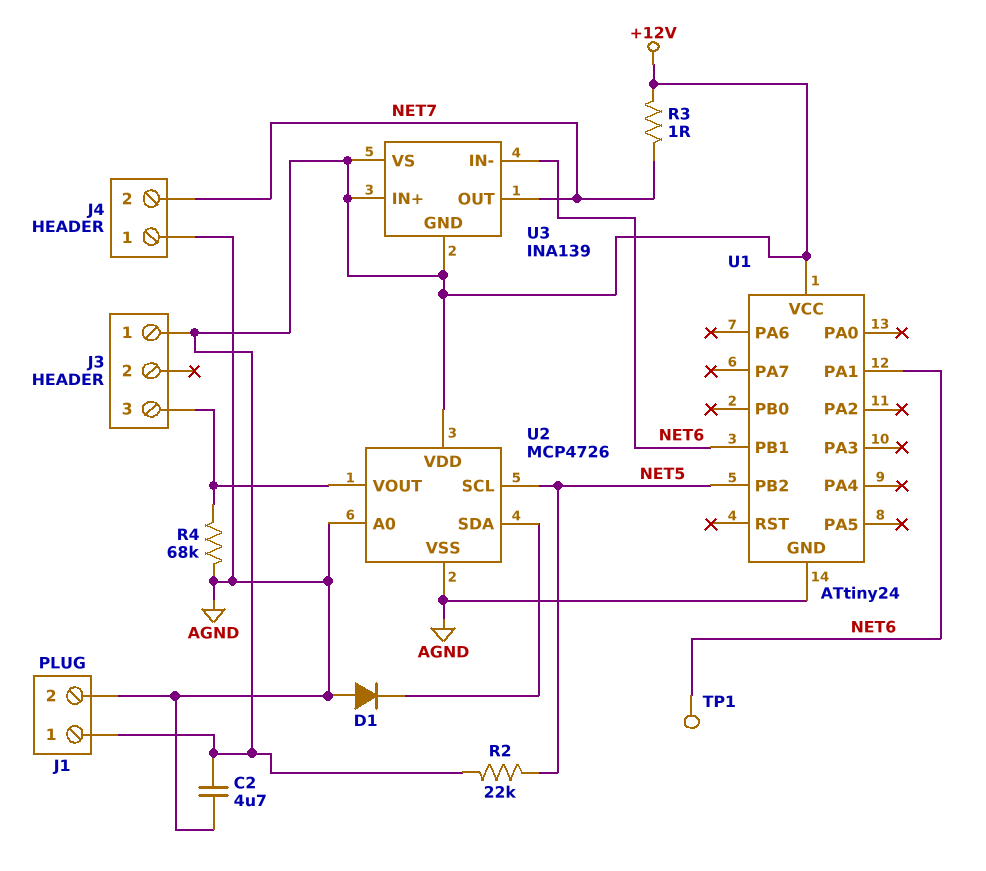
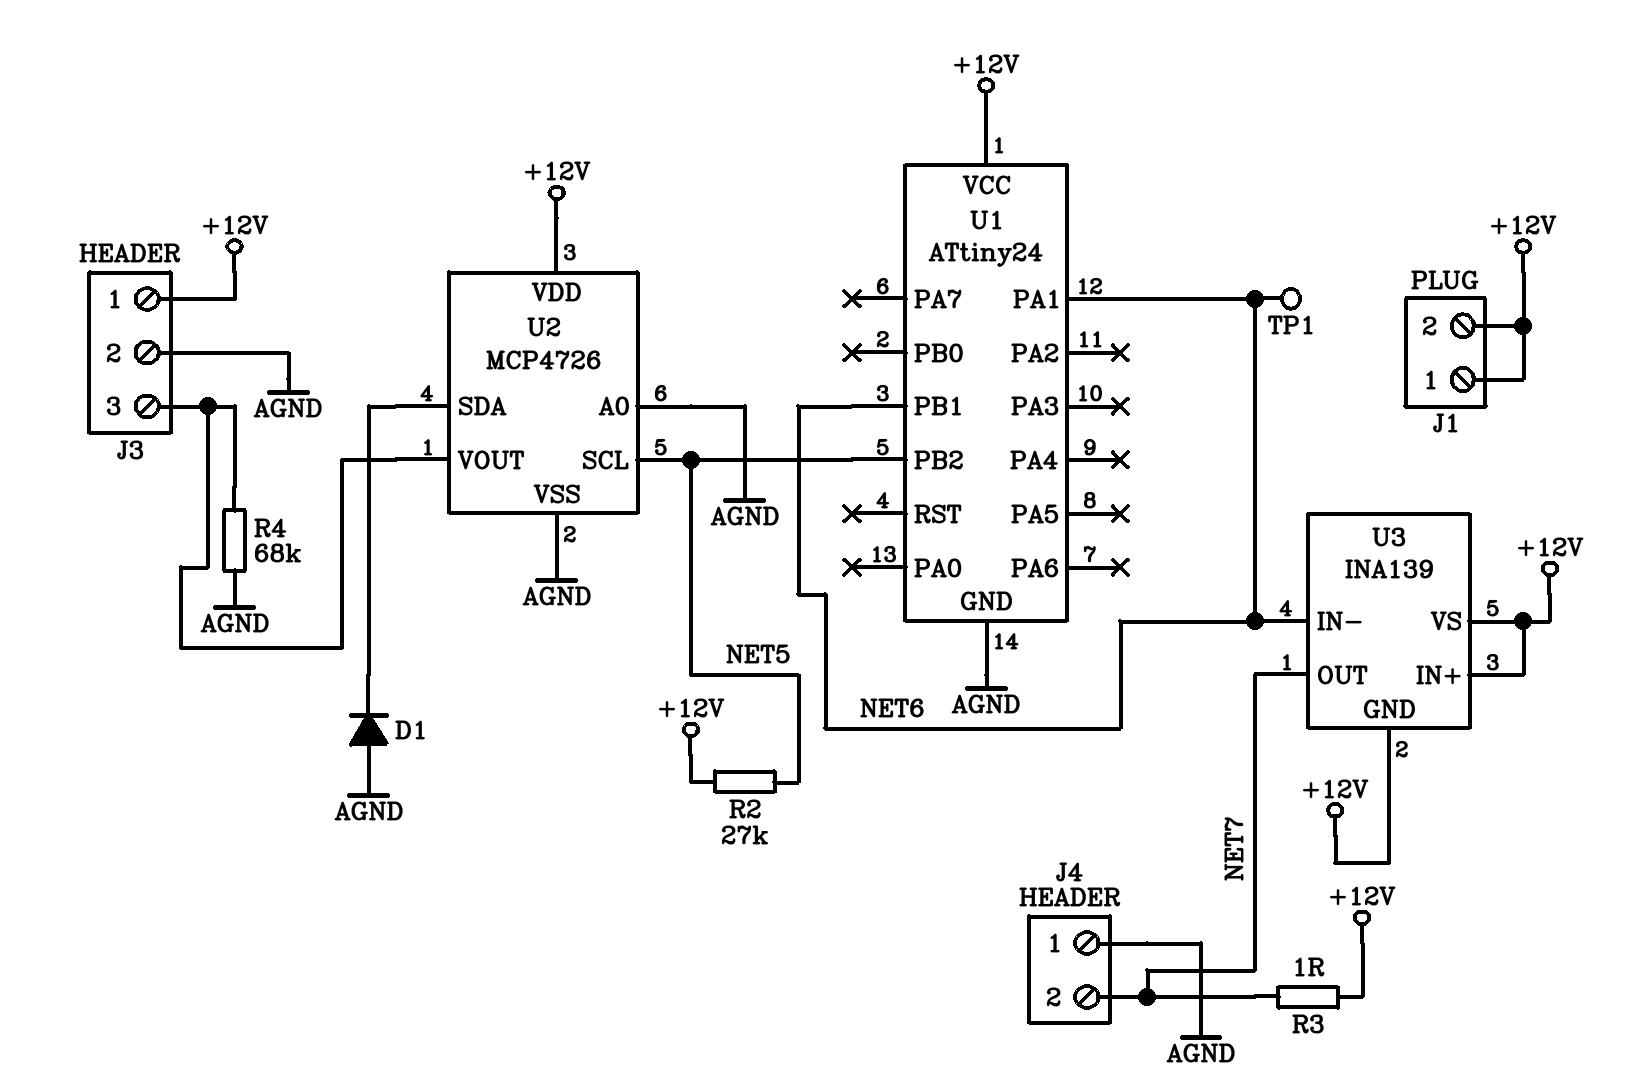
C2: 4.7uF (+12V, AGND) -> none
J1 pin 2: AGND -> +12V
J3 pin 2: none -> AGND
R2: 22k (+12V, NET5) -> 27k (+12V, NET5)

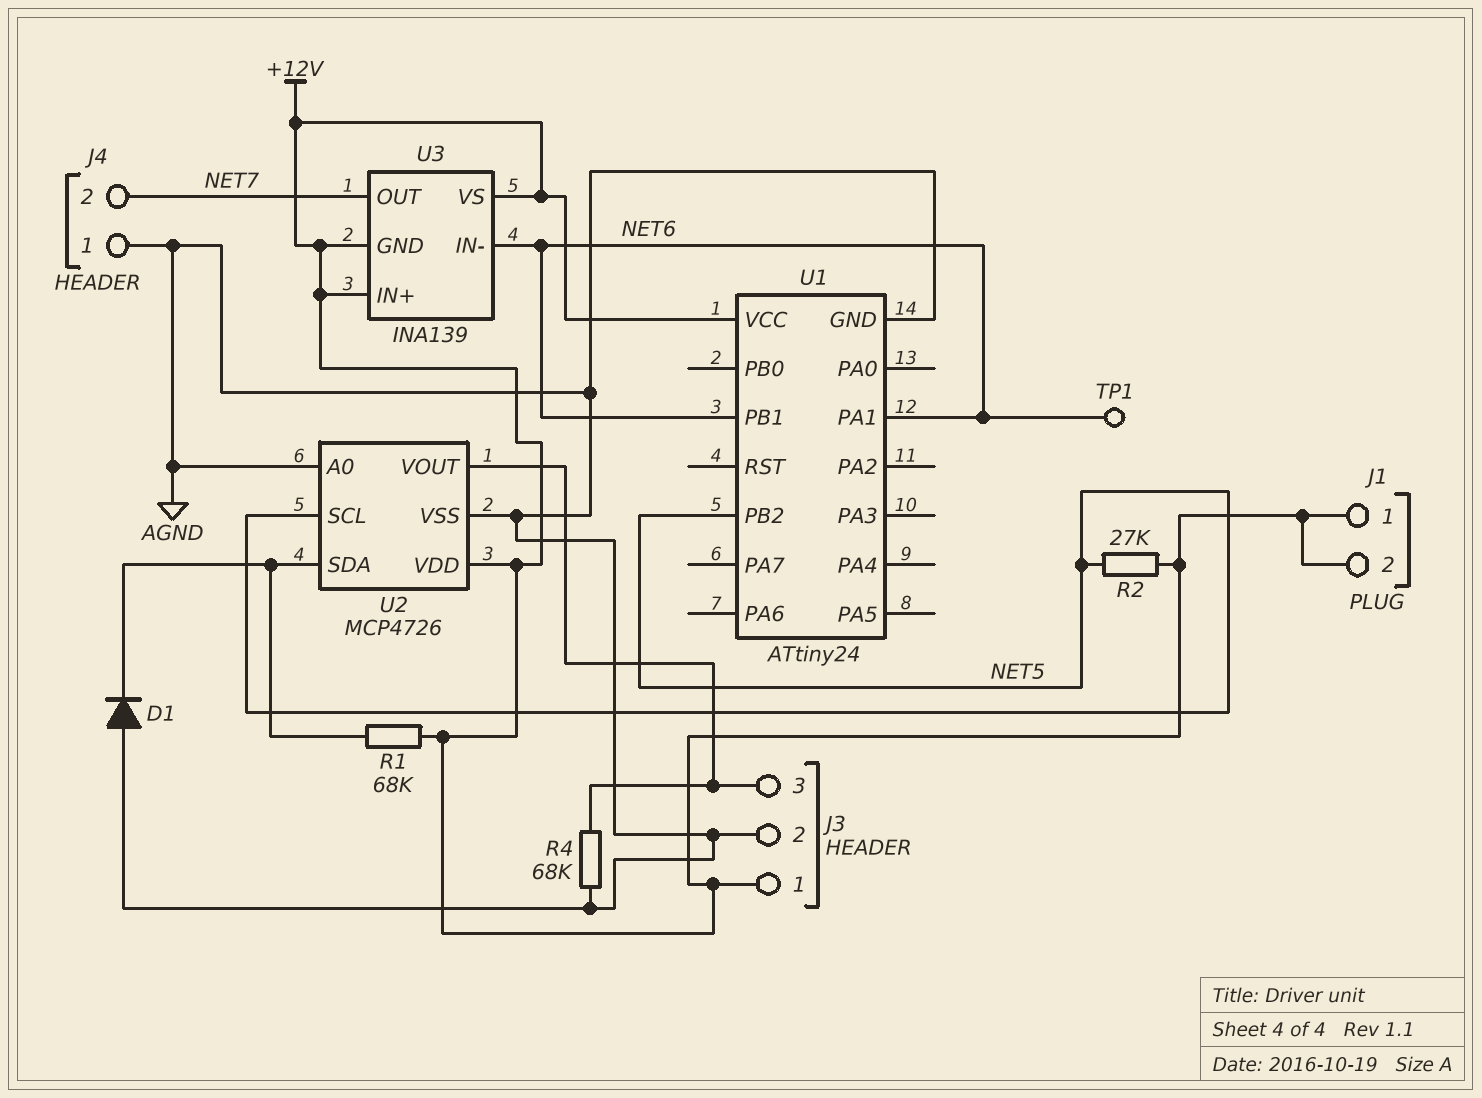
R1: none -> 68k (+12V, U2/SDA)
R3: 1 (+12V, NET7) -> none

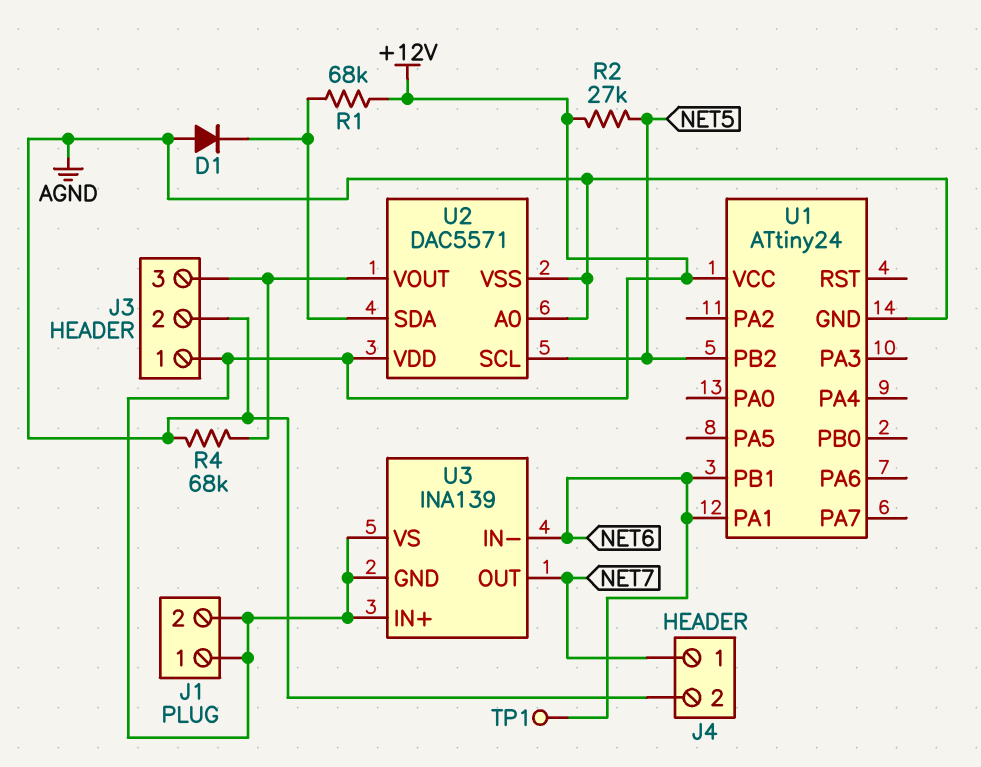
J4 pin 1: AGND -> NET7
J4 pin 2: NET7 -> AGND
U2: MCP4726 -> DAC5571

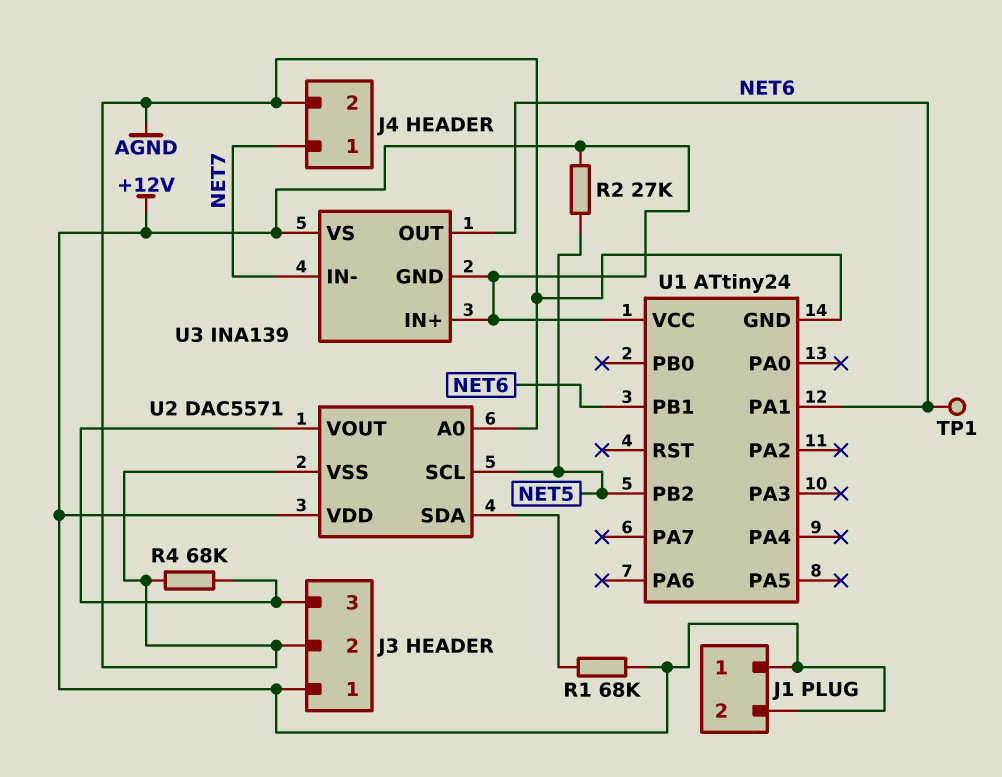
D1: diode (A AGND, K U2/SDA) -> none
U3 pin IN-: NET6 -> NET7
U3 pin OUT: NET7 -> NET6

